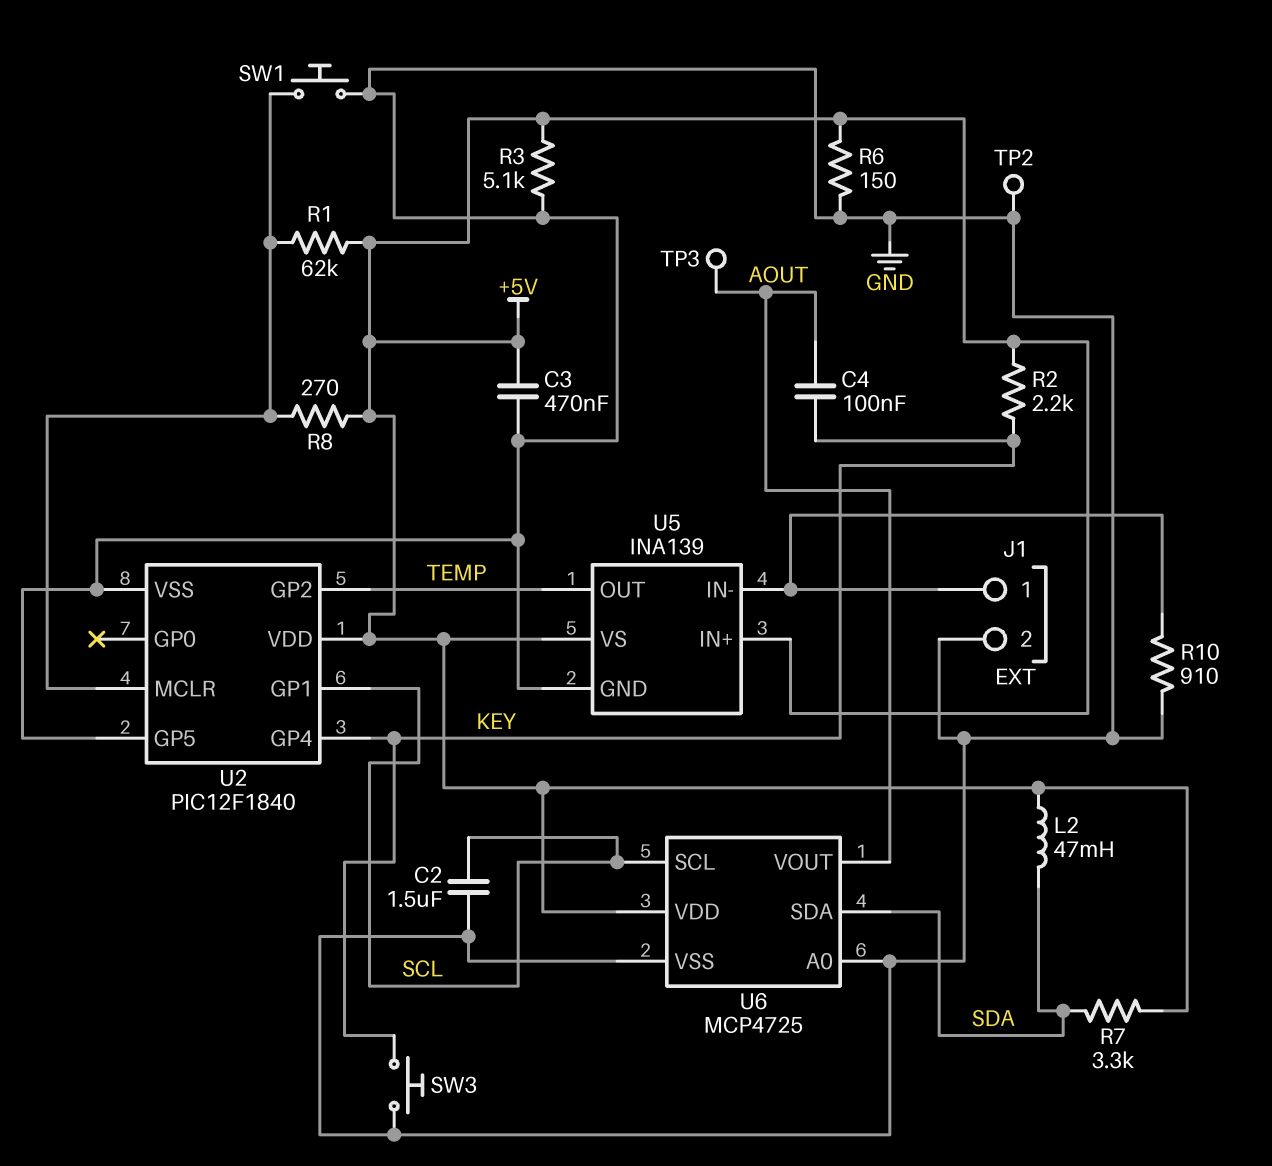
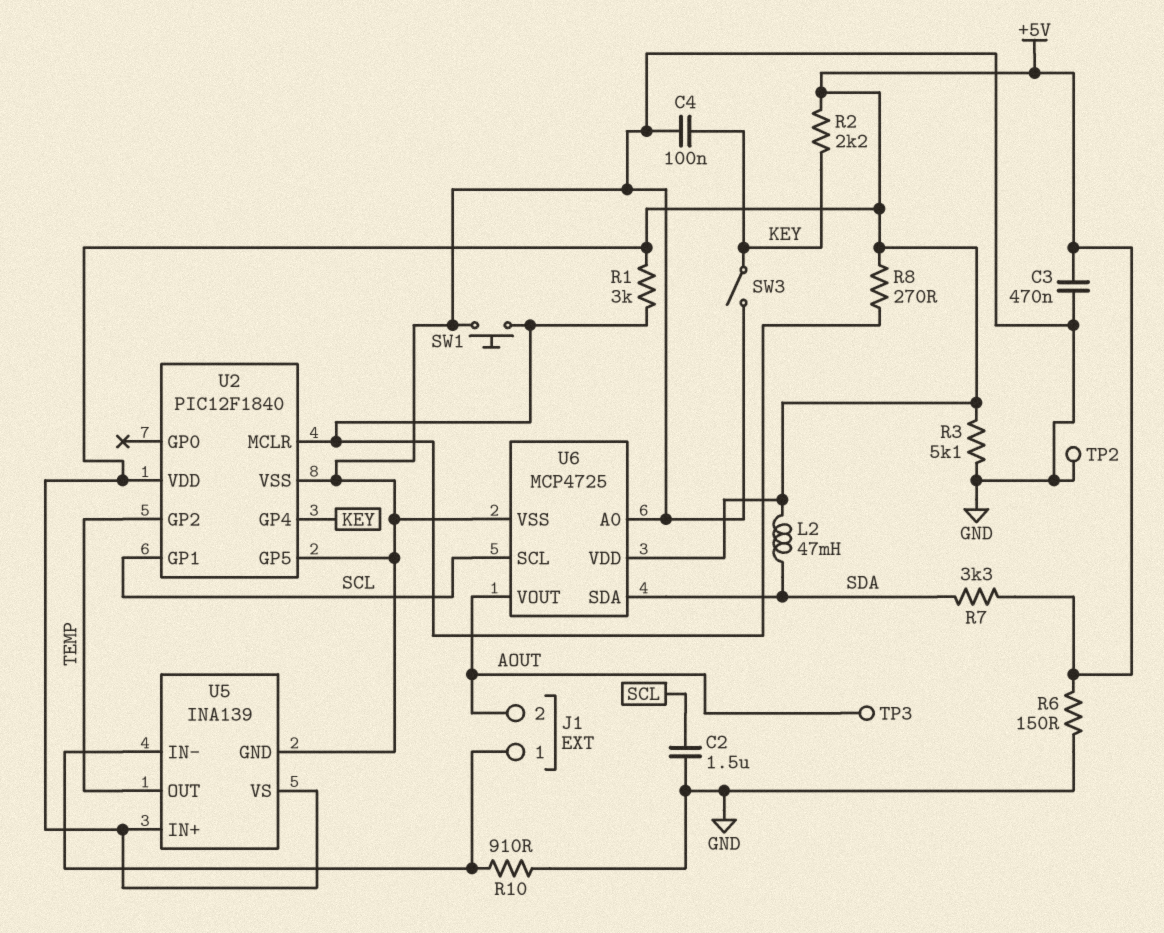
C4: 100nF (AOUT, KEY) -> 100nF (GND, KEY)
J1 pin 2: GND -> AOUT
R1: 62k (+5V, U2/MCLR) -> 3k (+5V, U2/MCLR)
SW3: button (GND, KEY) -> switch (GND, KEY)

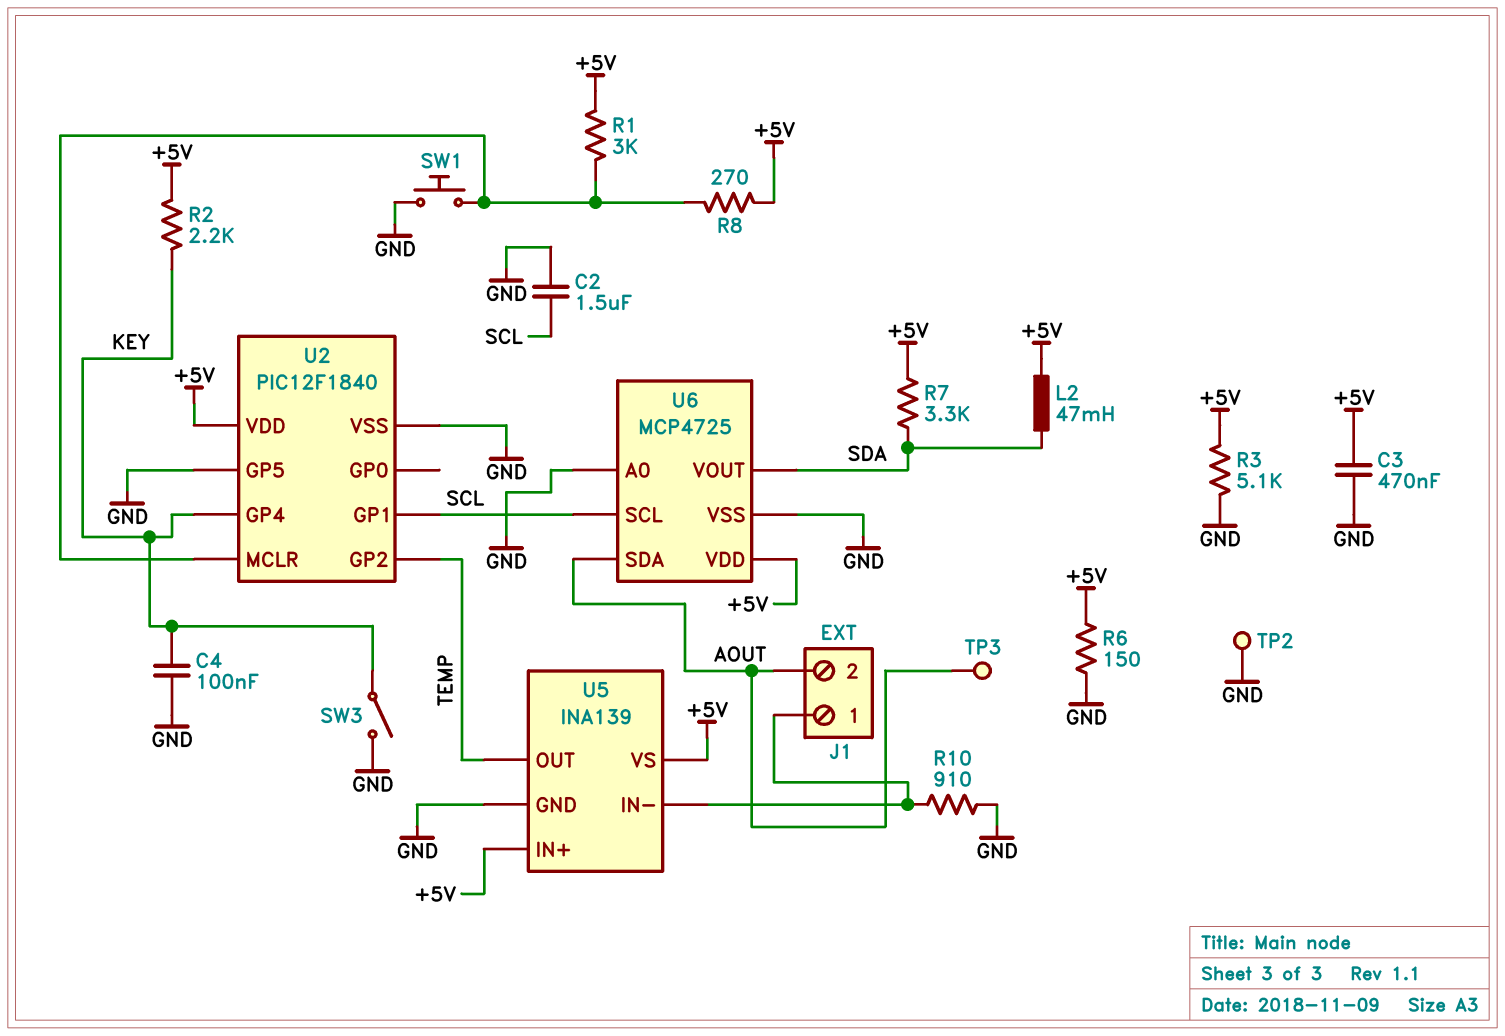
U6 pin SDA: SDA -> AOUT
U6 pin VOUT: AOUT -> SDA

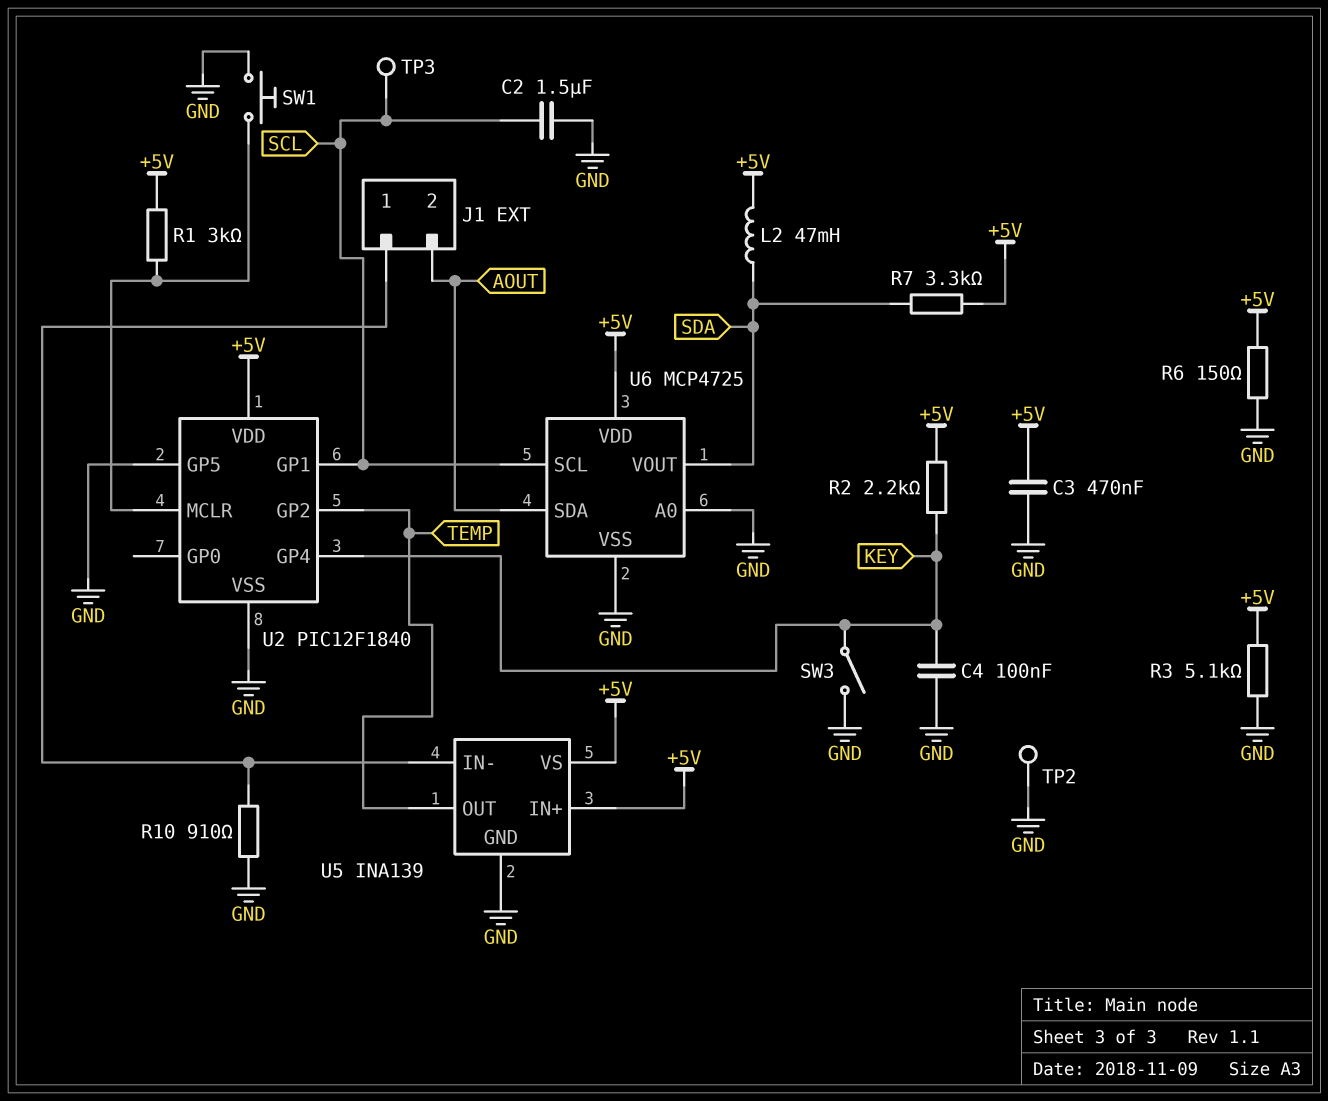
R8: 270 (+5V, U2/MCLR) -> none
TP3: test point (AOUT) -> test point (SCL)

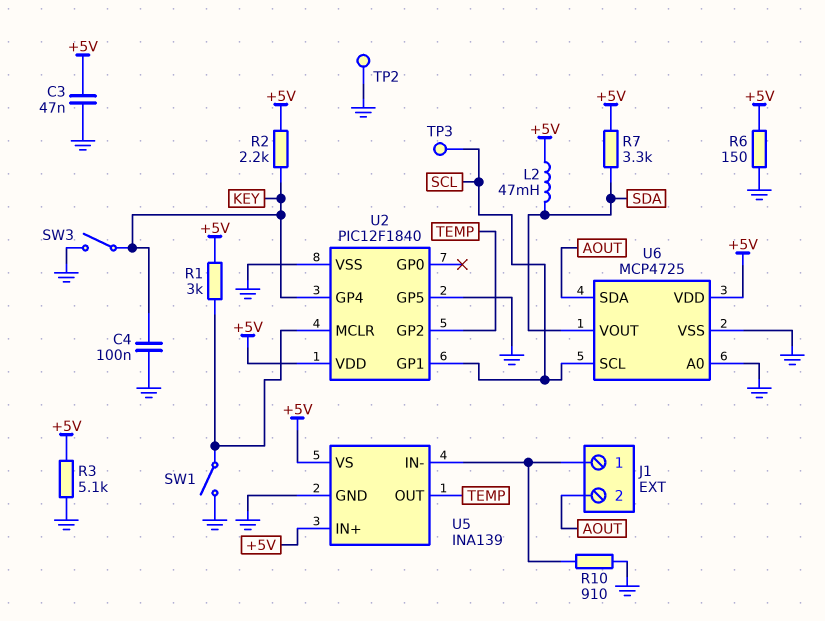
C2: 1.5uF (GND, SCL) -> none
C3: 470nF (+5V, GND) -> 47nF (+5V, GND)
SW1: button (GND, U2/MCLR) -> switch (GND, U2/MCLR)

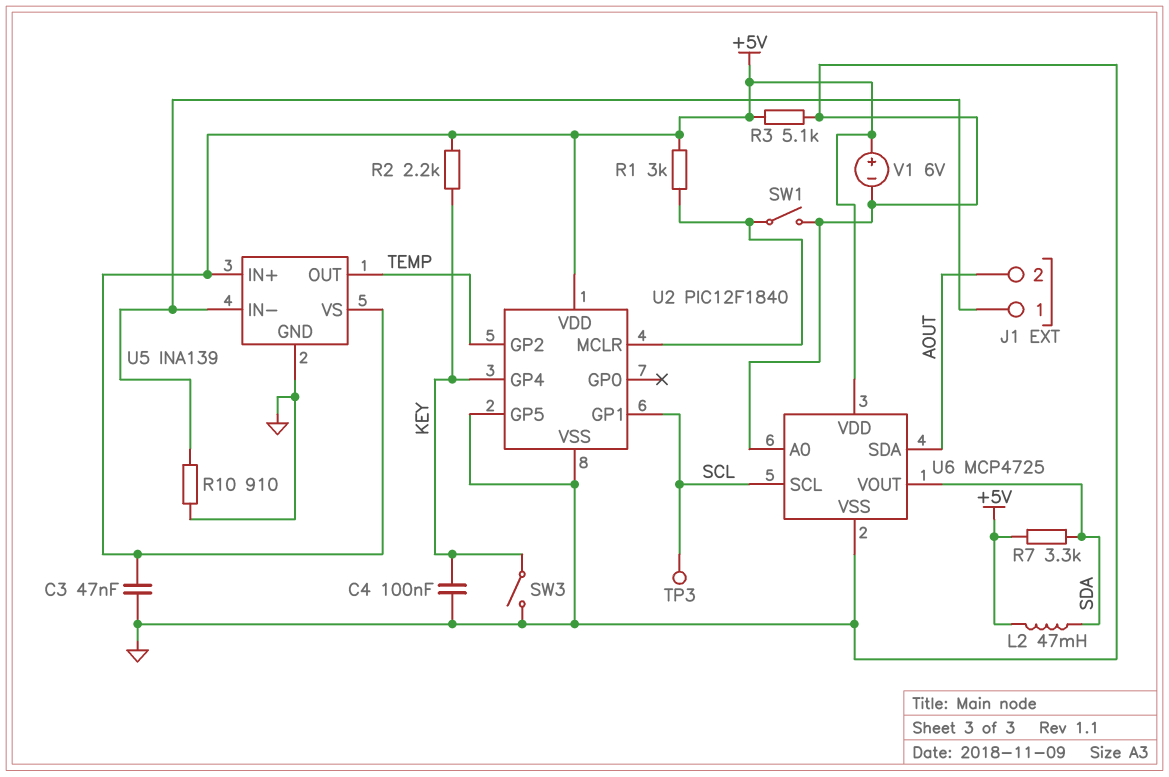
R6: 150 (+5V, GND) -> none
TP2: test point (GND) -> none
V1: none -> 6V (plus +5V, minus GND)

